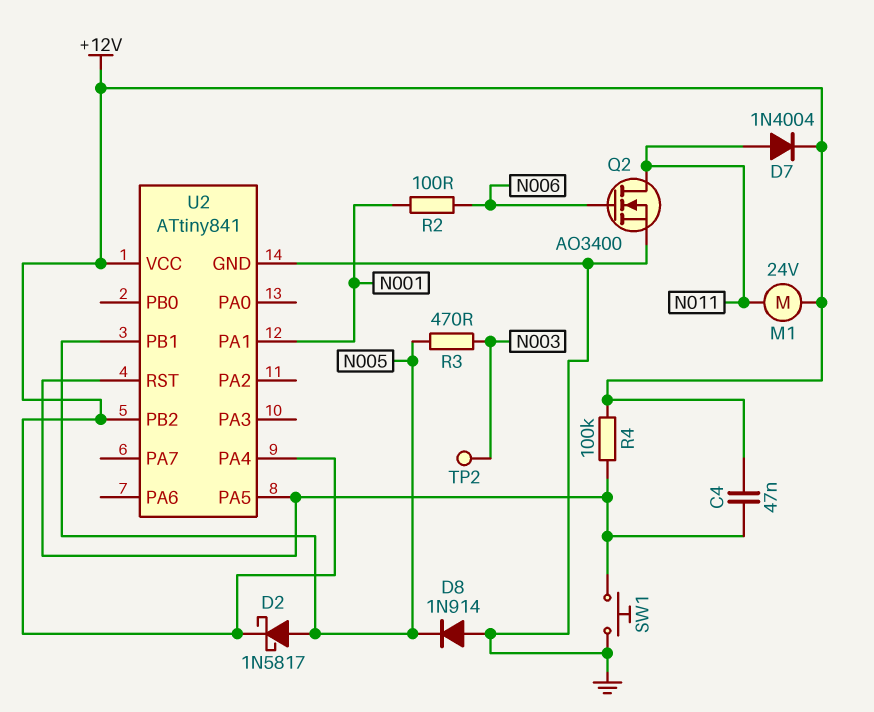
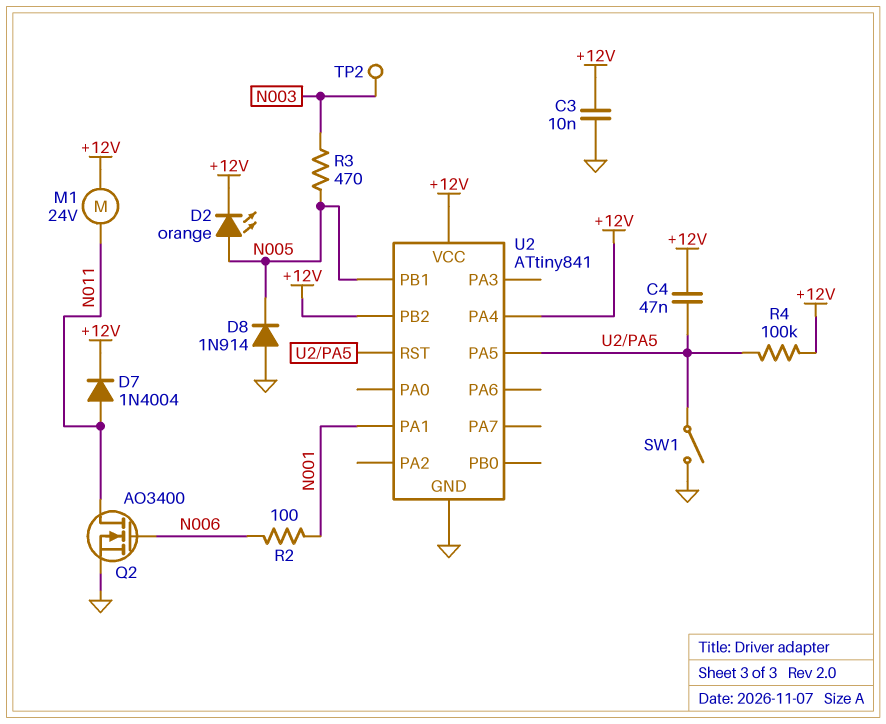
C3: none -> 10nF (+12V, GND)
D2: schottky 1N5817 (A N005, K +12V) -> LED orange (A N005, K +12V)
SW1: button (GND, U2/PA5) -> switch (GND, U2/PA5)

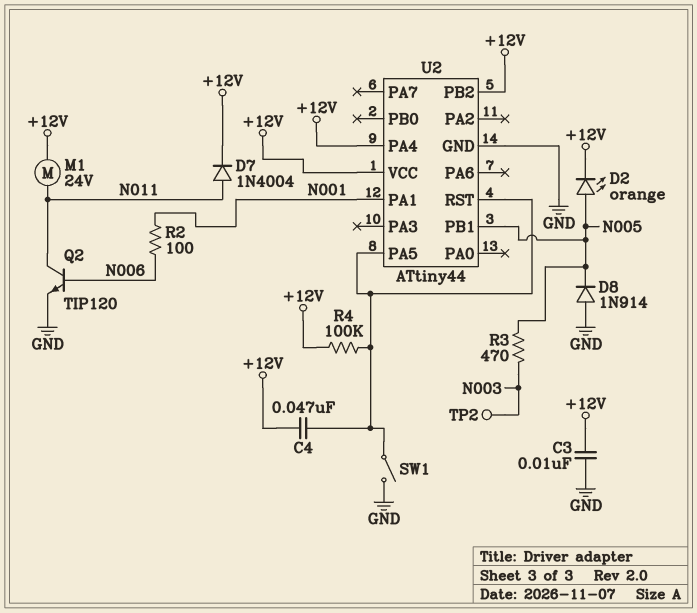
Q2: NMOS AO3400 (G N006, D N011, S GND) -> NPN TIP120 (B N006, C N011, E GND)
U2: ATtiny841 -> ATtiny44

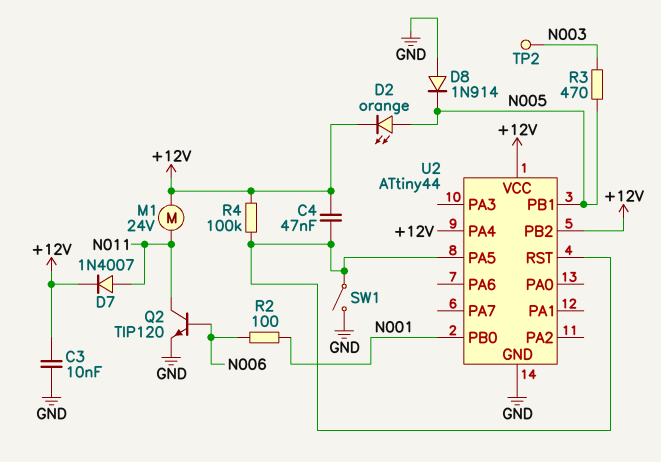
D7: diode 1N4004 (A N011, K +12V) -> diode 1N4007 (A N011, K +12V)
U2 pin PA1: N001 -> none
U2 pin PB0: none -> N001

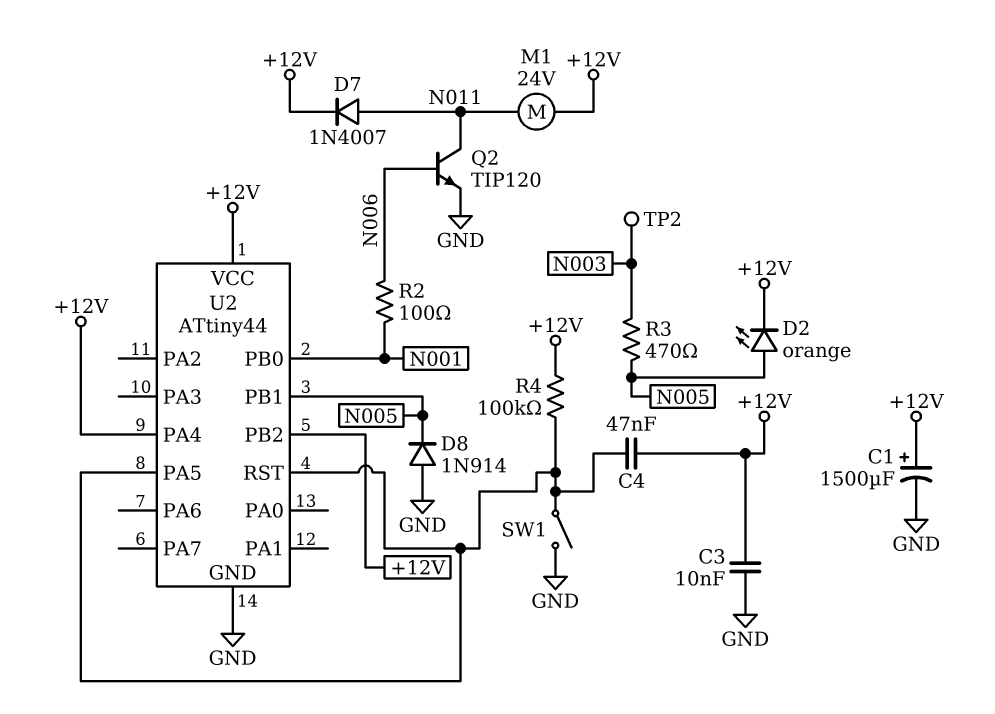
C1: none -> 1500uF (plus +12V, minus GND)

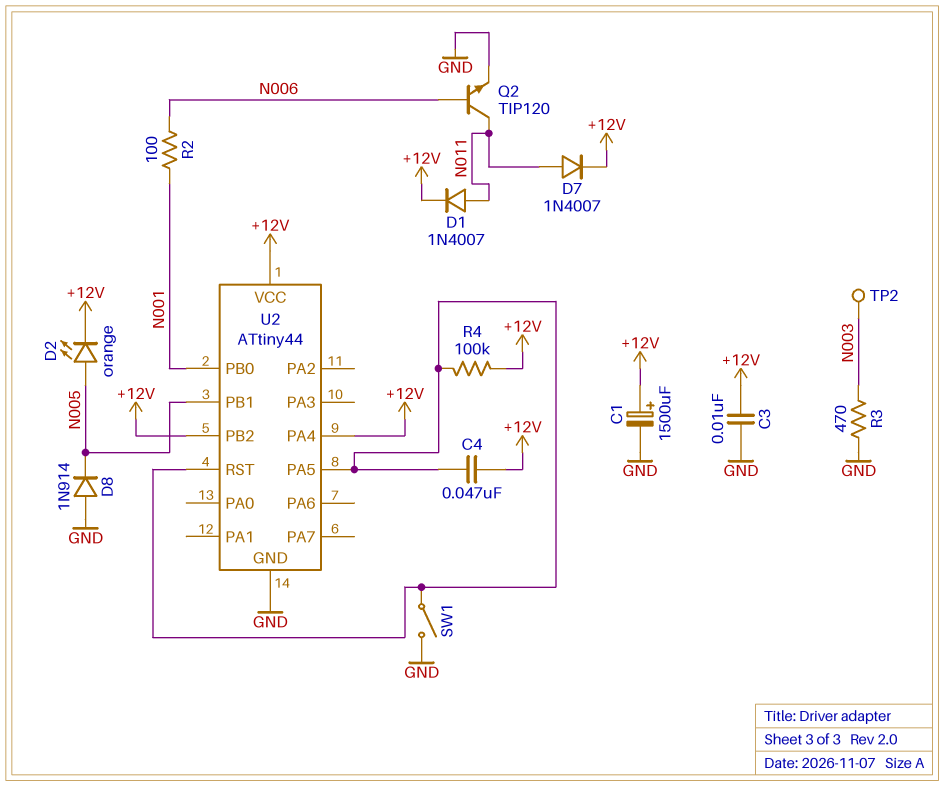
D1: none -> diode 1N4007 (A N011, K +12V)
M1: motor 24V (+12V, N011) -> none
R3: 470 (N003, N005) -> 470 (GND, N003)

